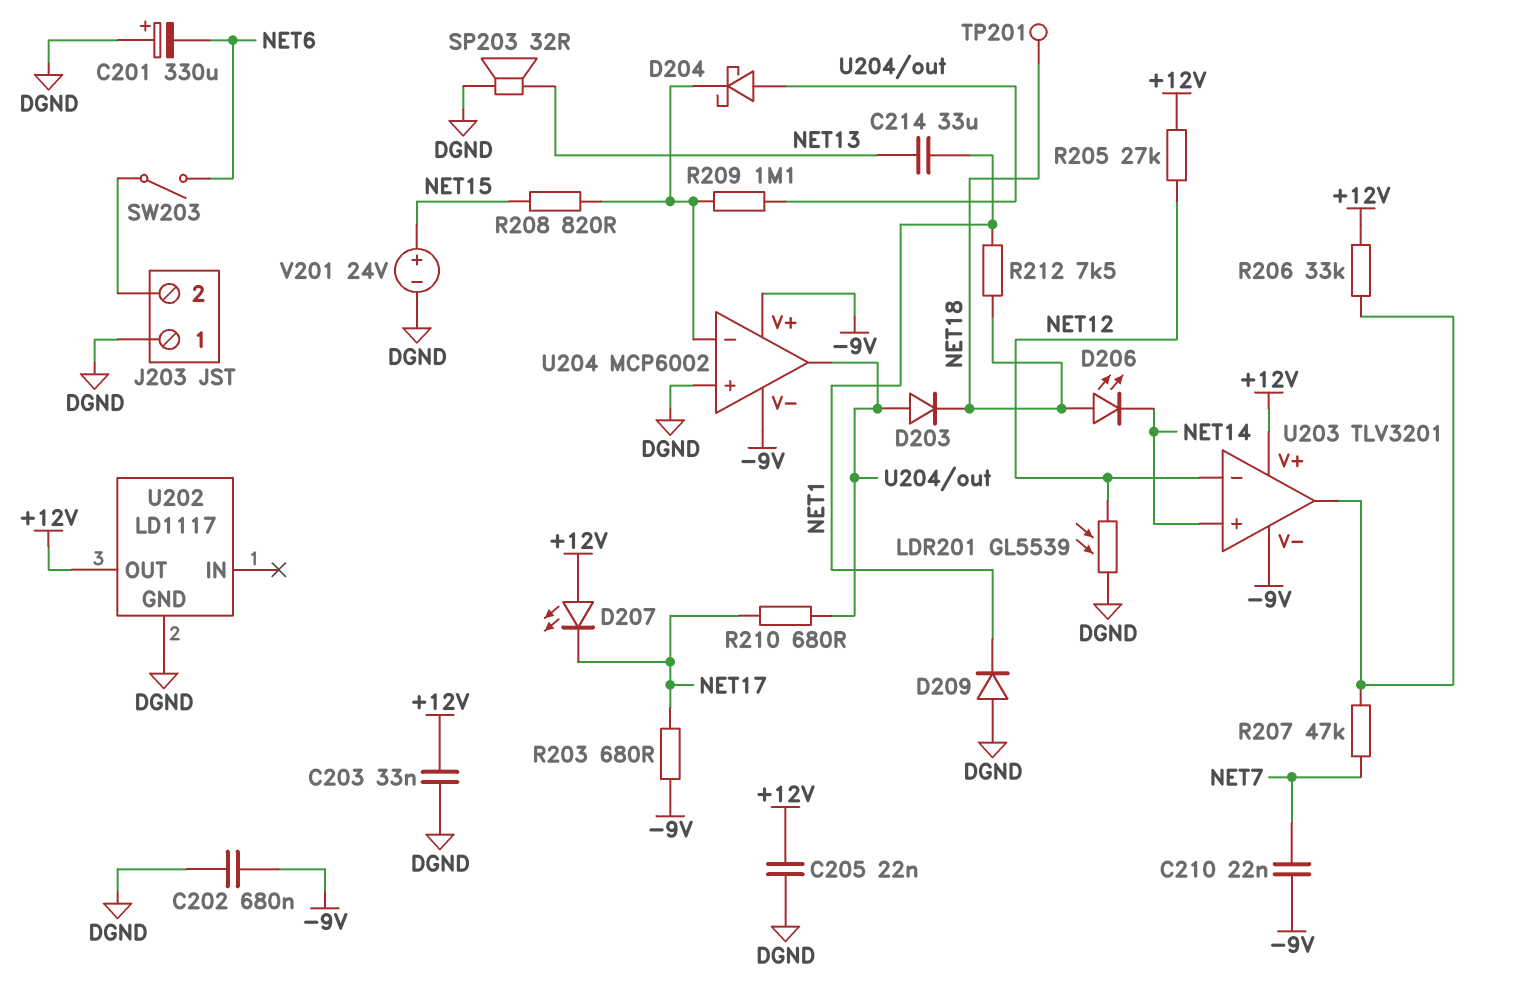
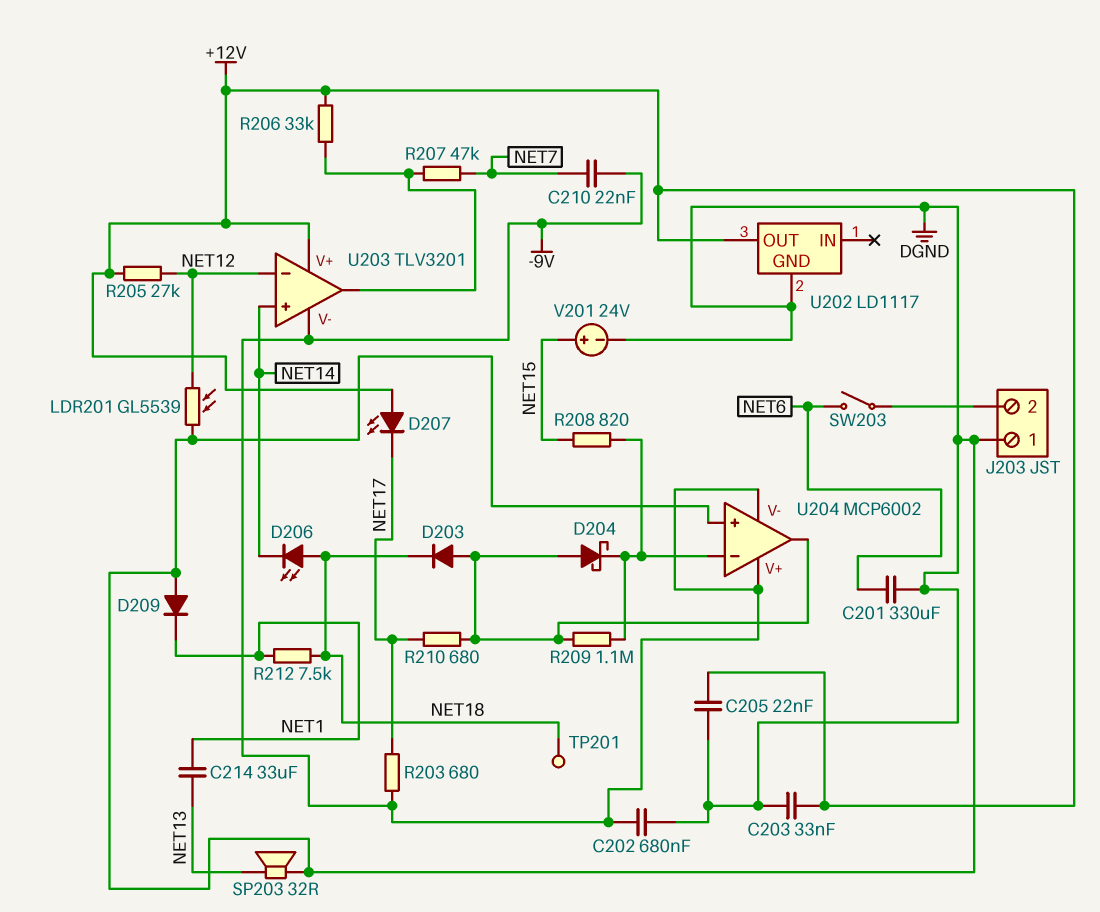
C201: 330uF (plus DGND, minus NET6) -> 330uF (DGND, NET6)

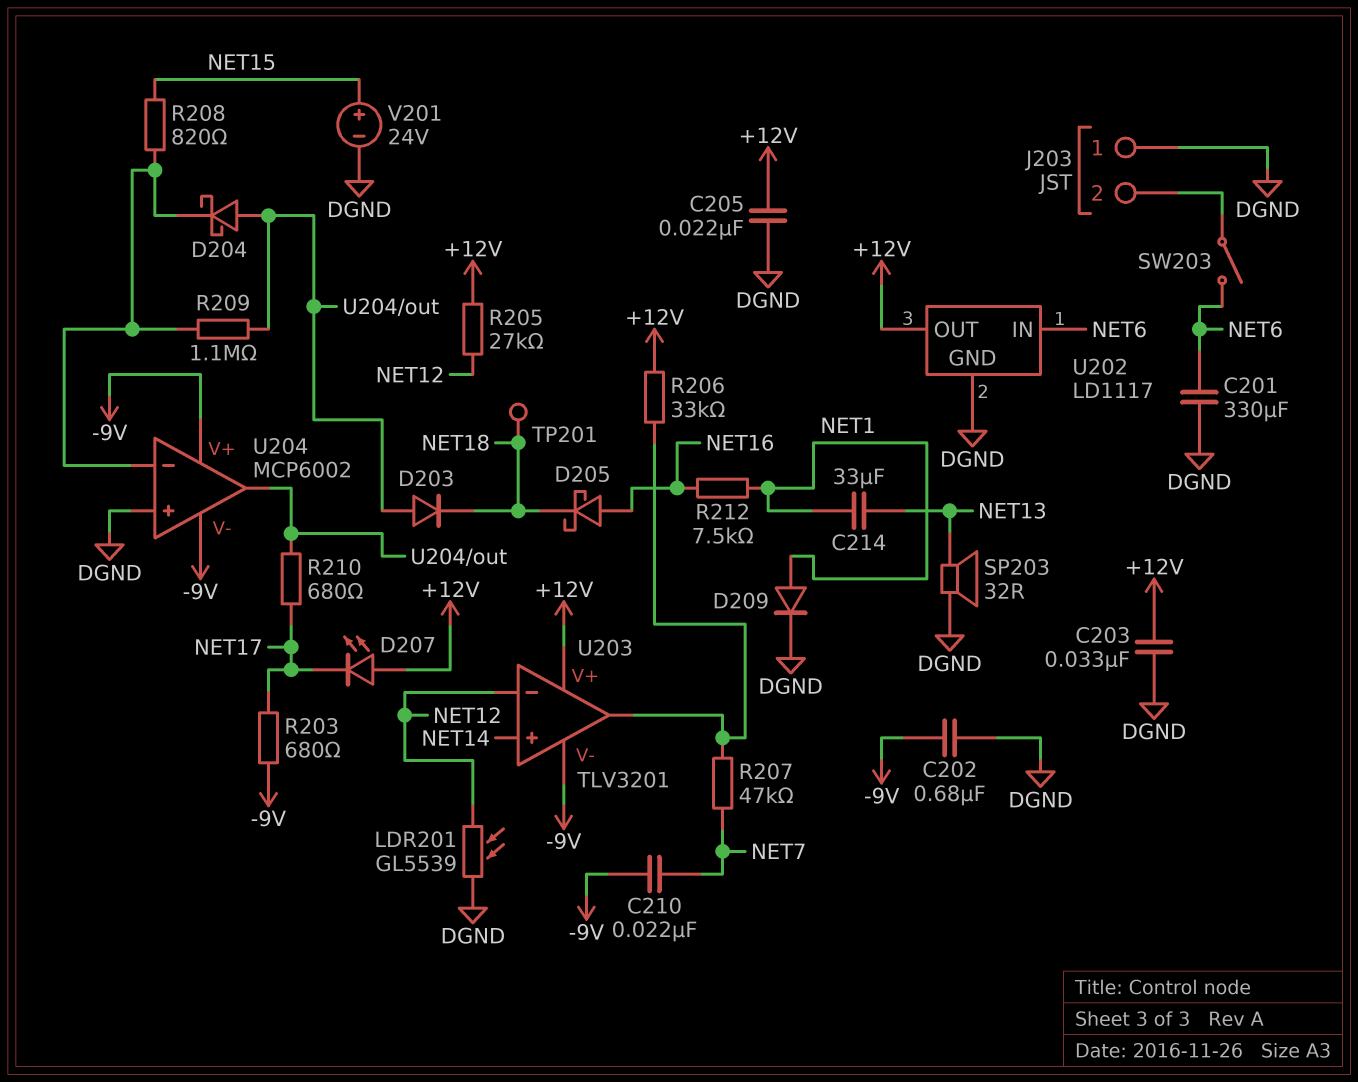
D205: none -> schottky (A NET16, K NET18)
D206: LED (A NET18, K NET14) -> none
D209: diode (A DGND, K NET1) -> diode (A NET1, K DGND)
R212: 7.5k (NET1, NET18) -> 7.5k (NET1, NET16)
U202 pin IN: none -> NET6

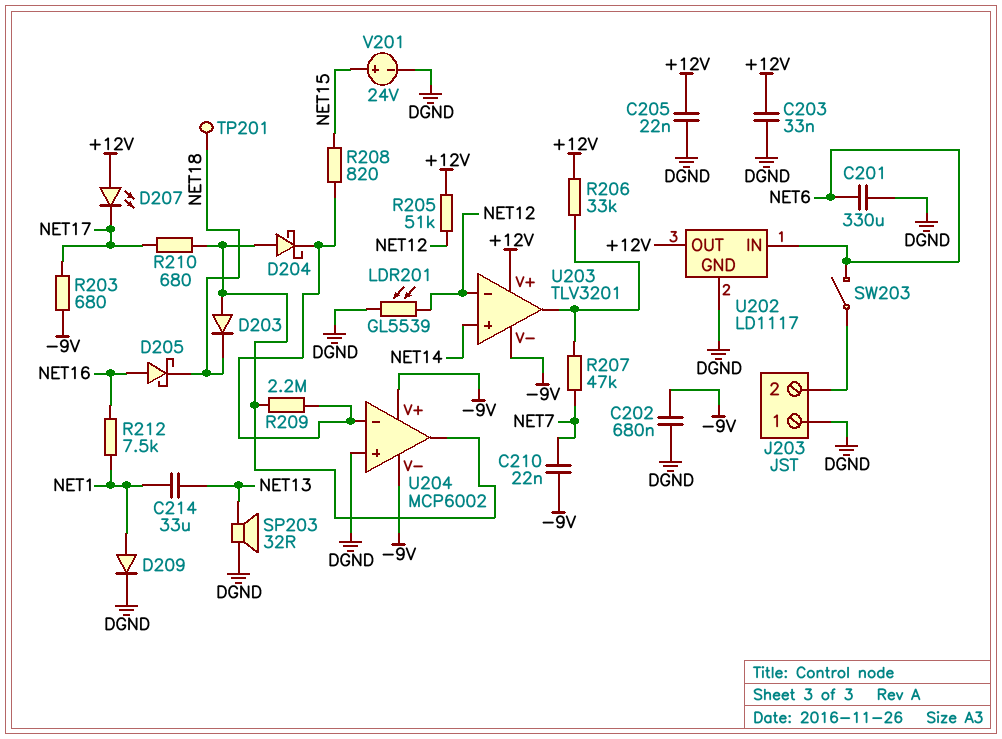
R205: 27k (+12V, NET12) -> 51k (+12V, NET12)
R209: 1.1M (U204/in-, U204/out) -> 2.2M (U204/in-, U204/out)

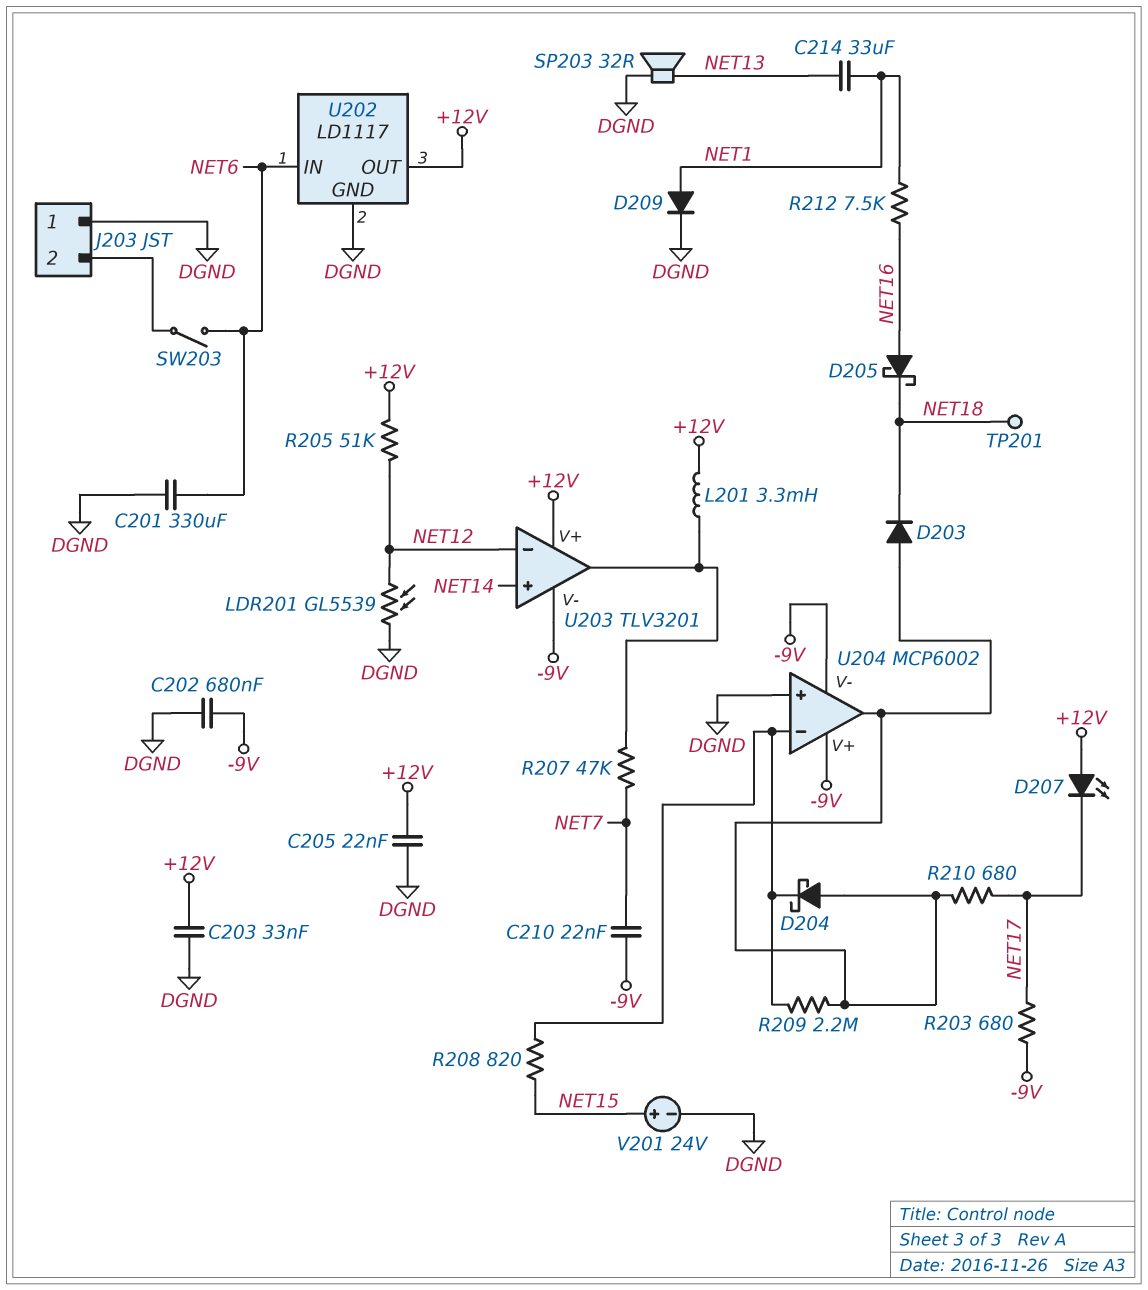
L201: none -> 3.3mH (+12V, U203/out)
R206: 33k (+12V, U203/out) -> none

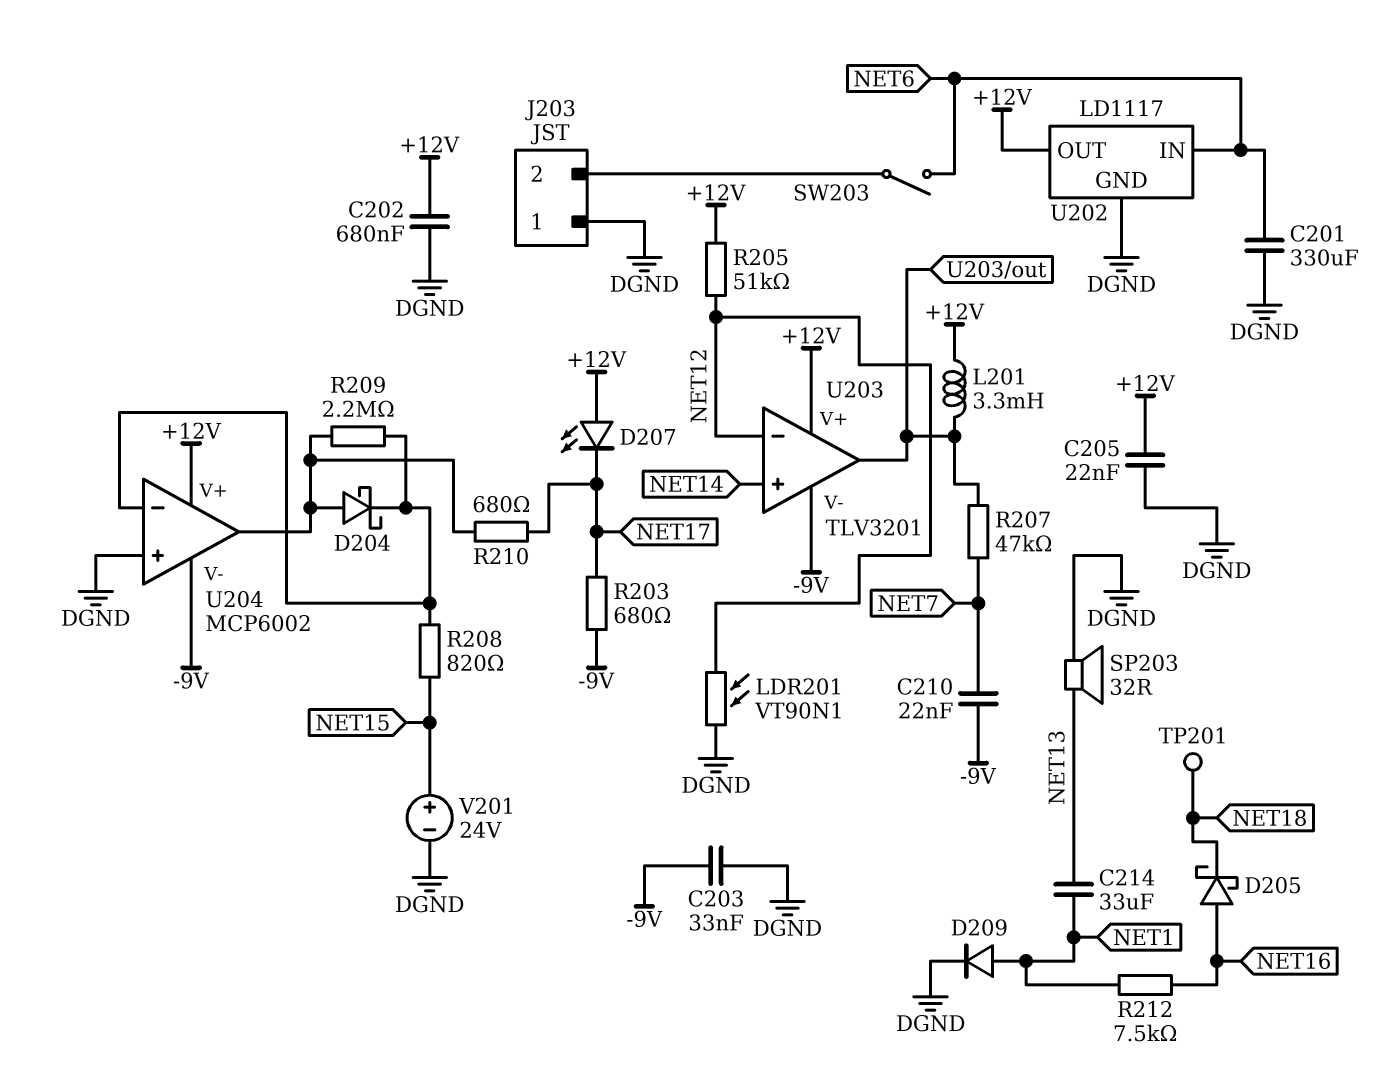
C202: 680nF (-9V, DGND) -> 680nF (+12V, DGND)
C203: 33nF (+12V, DGND) -> 33nF (-9V, DGND)
D203: diode (A U204/out, K NET18) -> none
LDR201: GL5539 (DGND, NET12) -> VT90N1 (DGND, NET12)
U204 pin V+: -9V -> +12V

